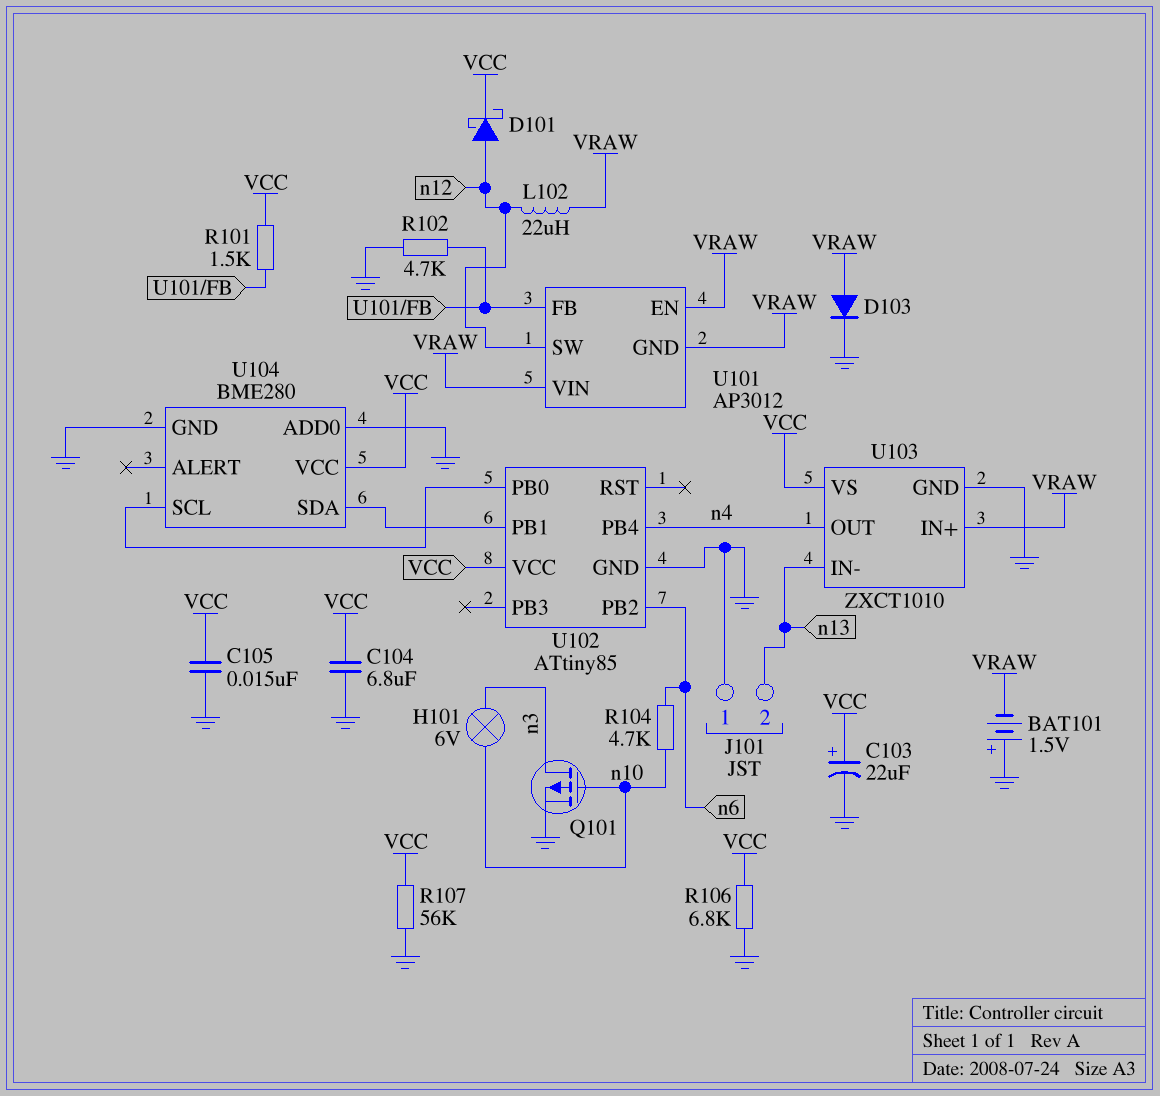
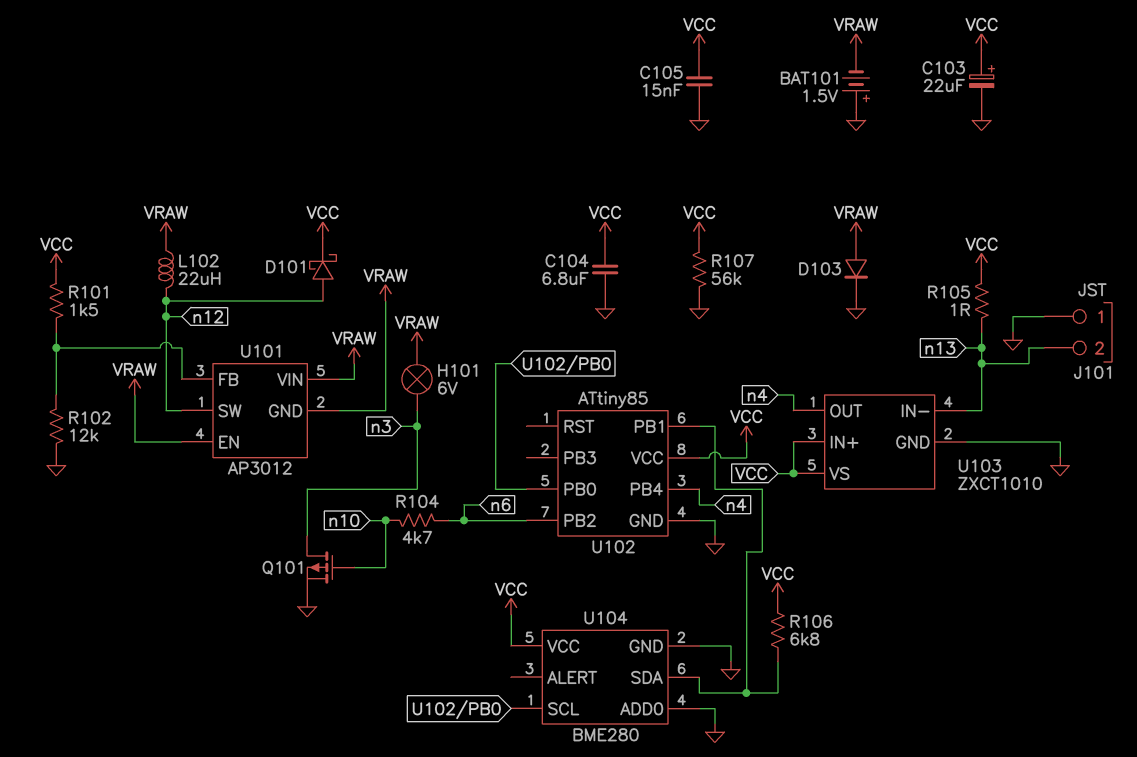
H101: lamp 6V (n3, n10) -> lamp 6V (VRAW, n3)
R102: 4.7k (GND, U101/FB) -> 12k (GND, U101/FB)
R105: none -> 1 (VCC, n13)
R106: 6.8k (GND, VCC) -> 6.8k (U102/PB1, VCC)
U103 pin IN+: VRAW -> VCC

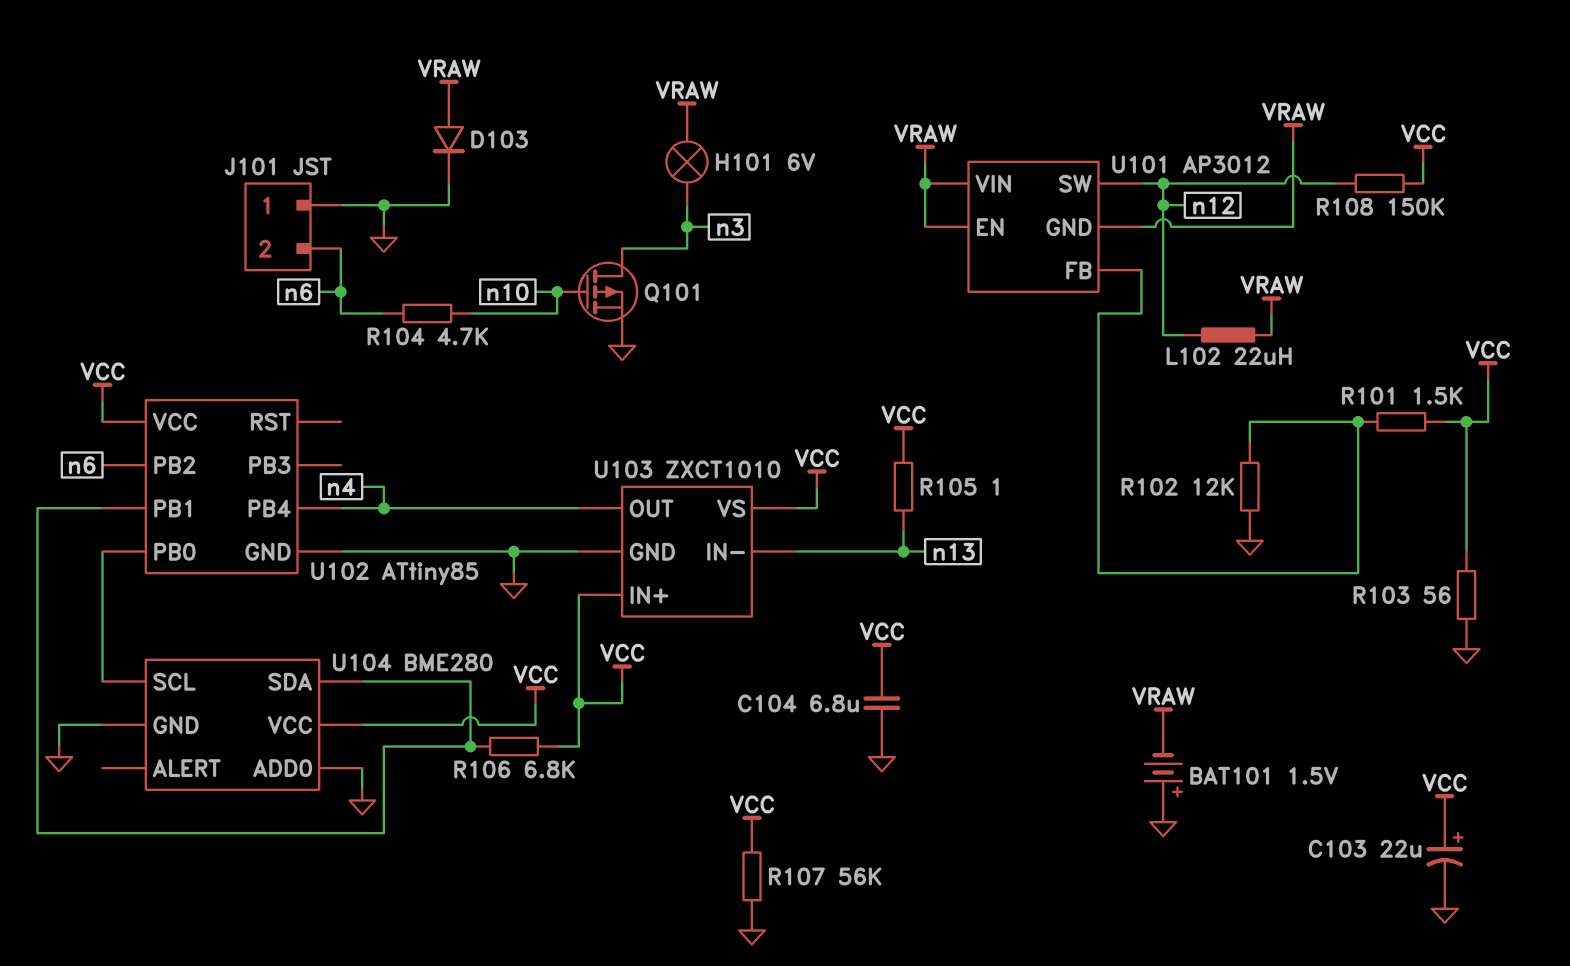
C105: 15nF (GND, VCC) -> none
D101: schottky (A n12, K VCC) -> none
J101 pin 2: n13 -> n6
R103: none -> 56 (GND, VCC)
R108: none -> 150k (VCC, n12)

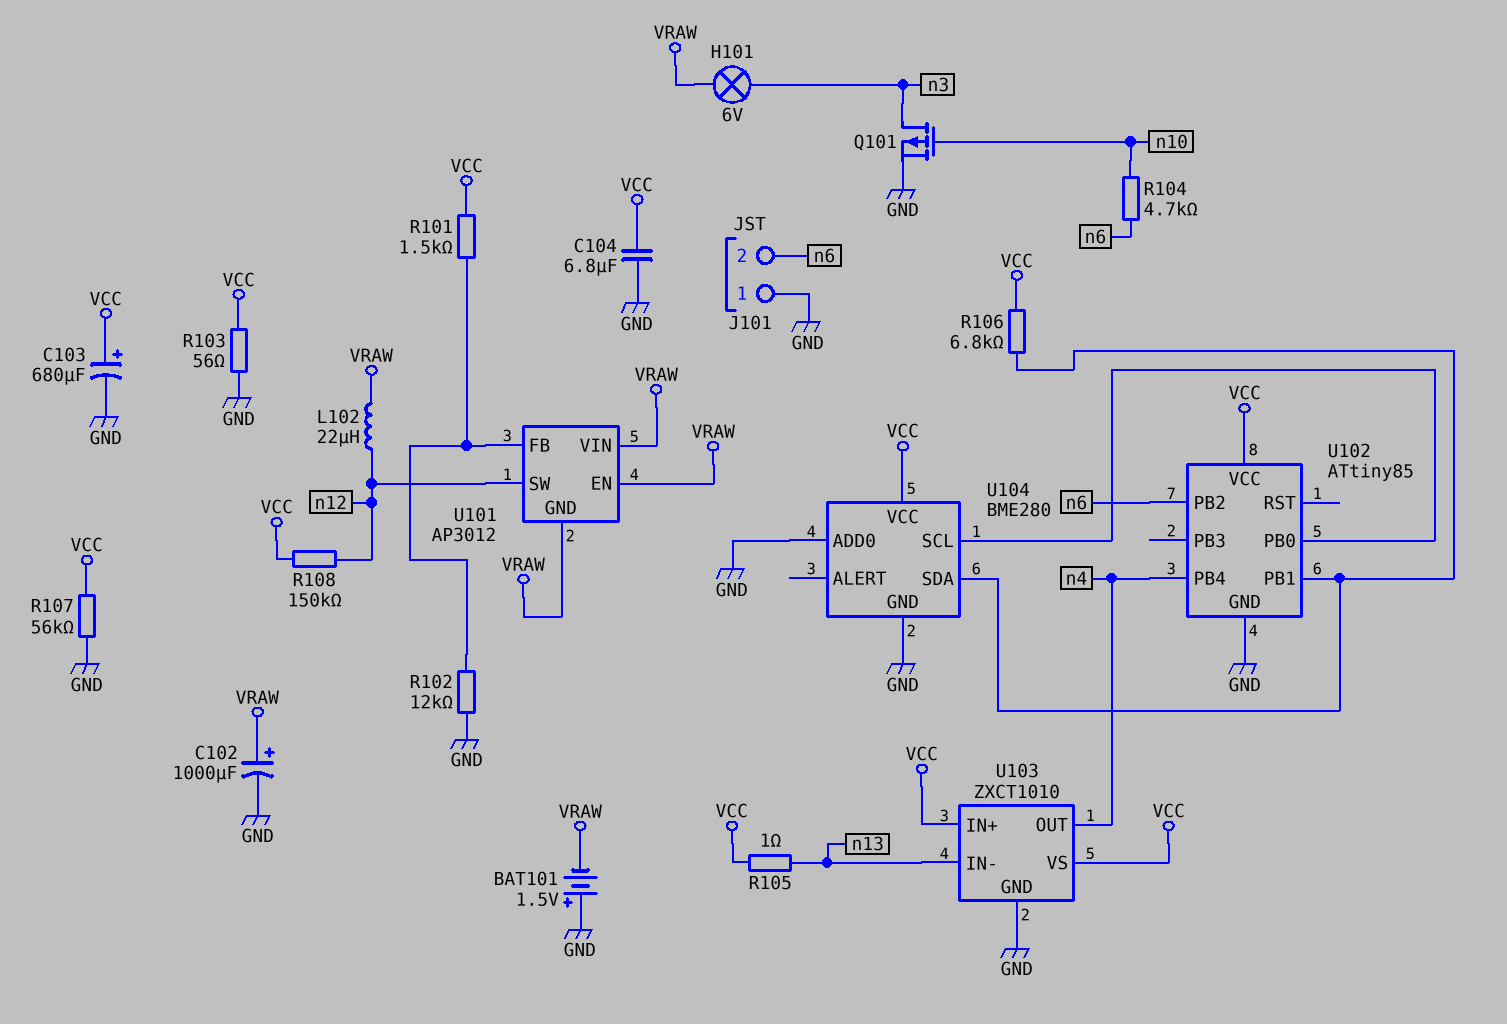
C102: none -> 1000uF (plus VRAW, minus GND)
C103: 22uF (plus VCC, minus GND) -> 680uF (plus VCC, minus GND)
D103: diode (A VRAW, K GND) -> none

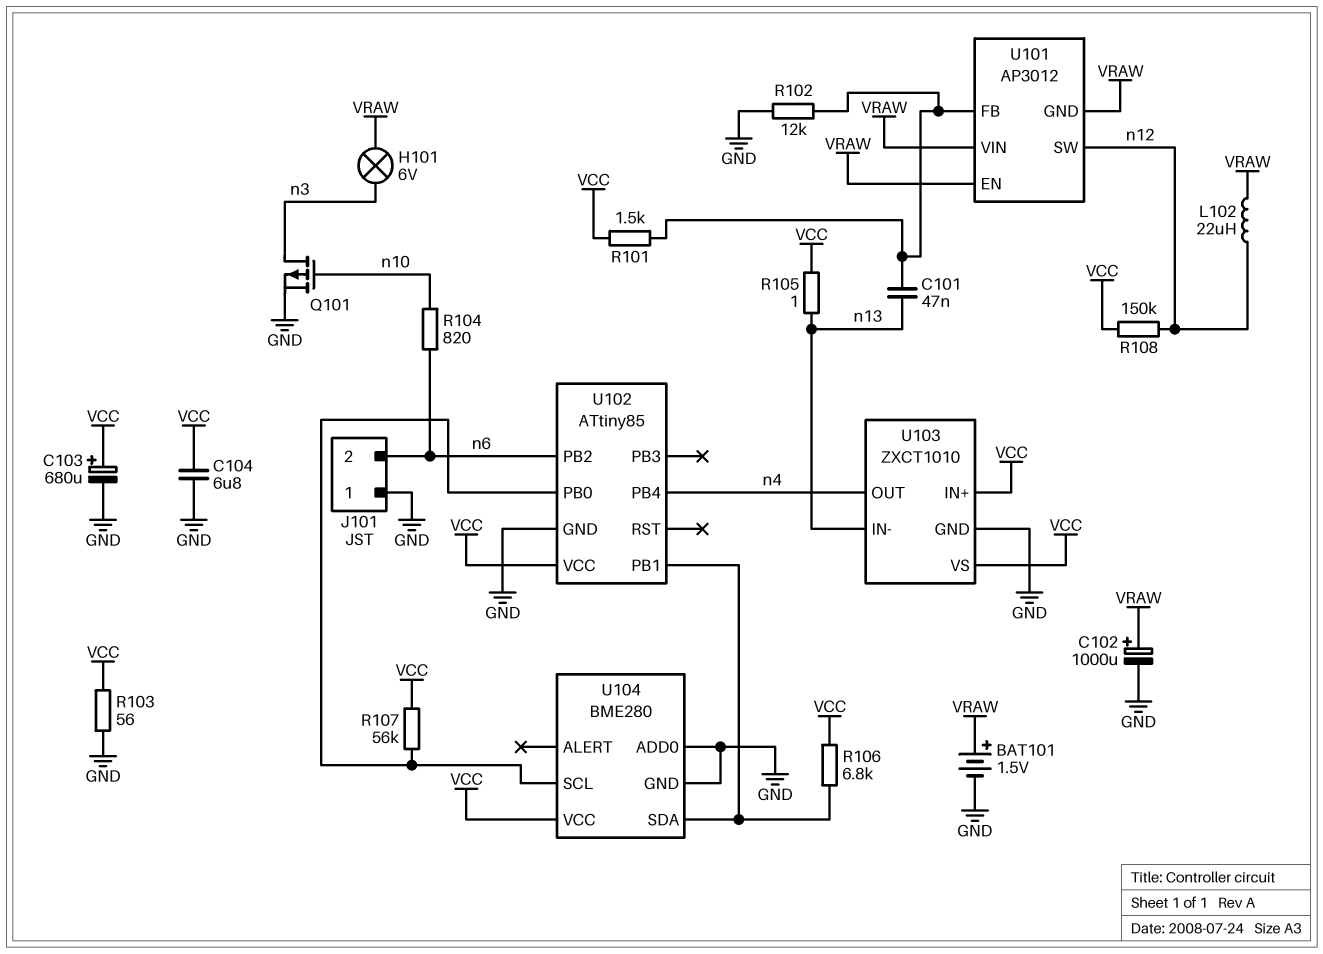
BAT101: 1.5V (plus GND, minus VRAW) -> 1.5V (plus VRAW, minus GND)
C101: none -> 47nF (U101/FB, n13)
R104: 4.7k (n6, n10) -> 820 (n6, n10)
R107: 56k (GND, VCC) -> 56k (U102/PB0, VCC)

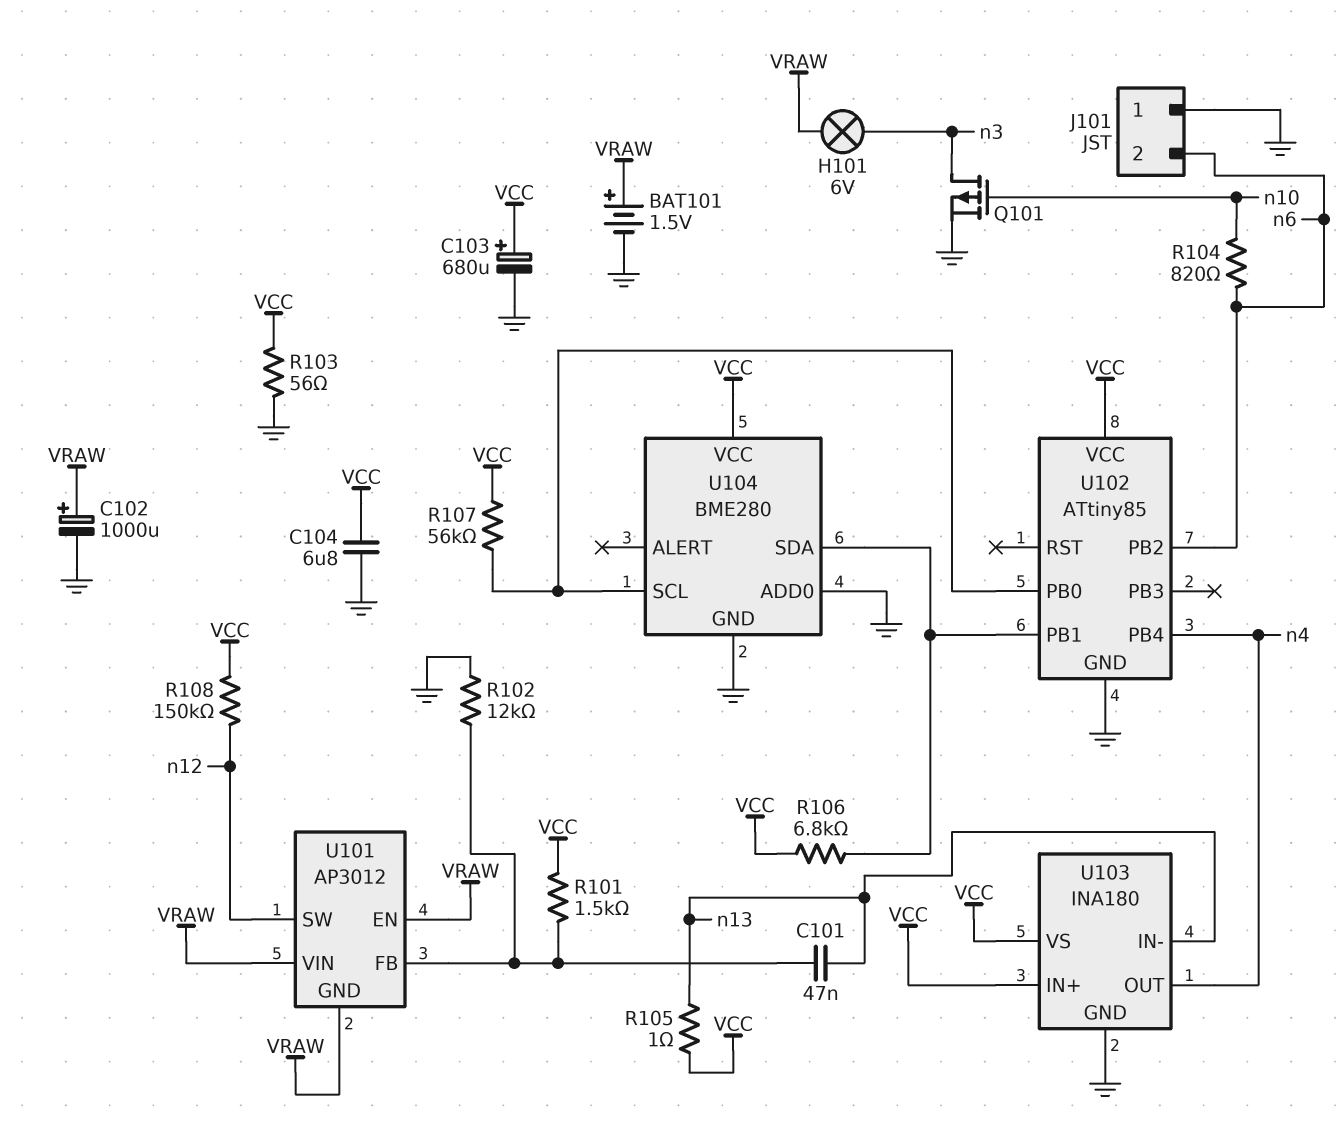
L102: 22uH (VRAW, n12) -> none
U103: ZXCT1010 -> INA180

